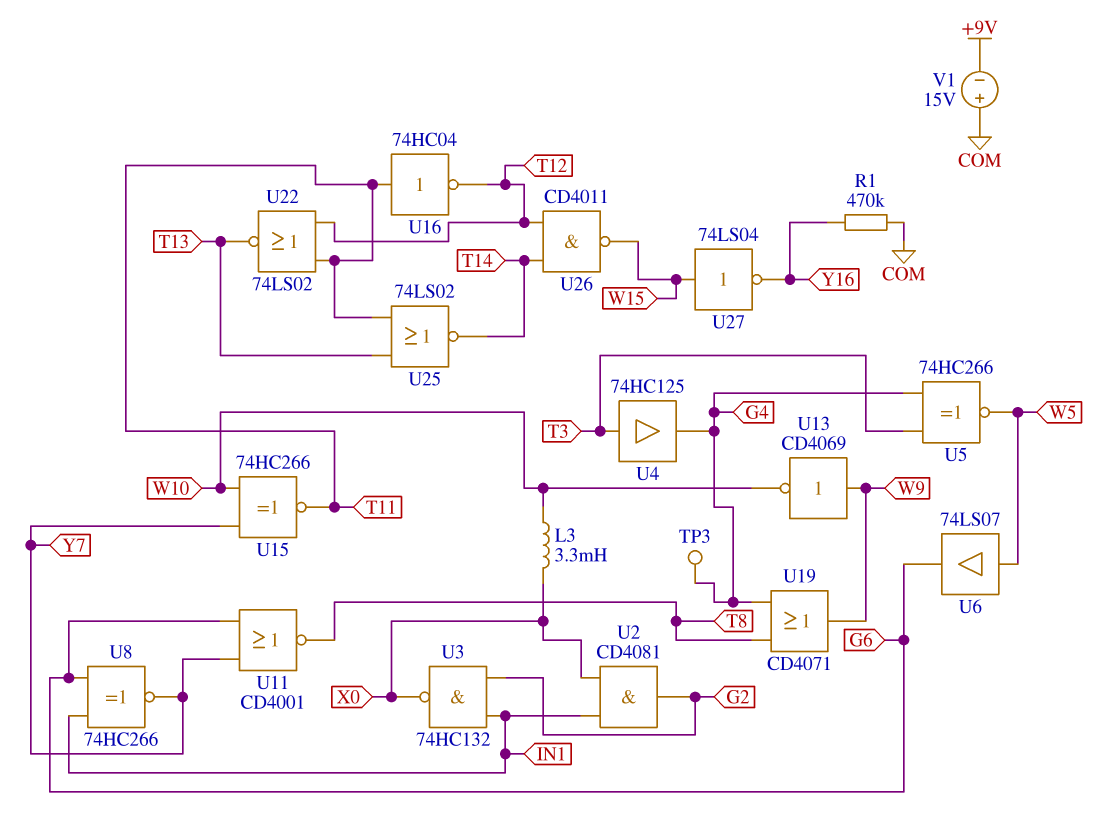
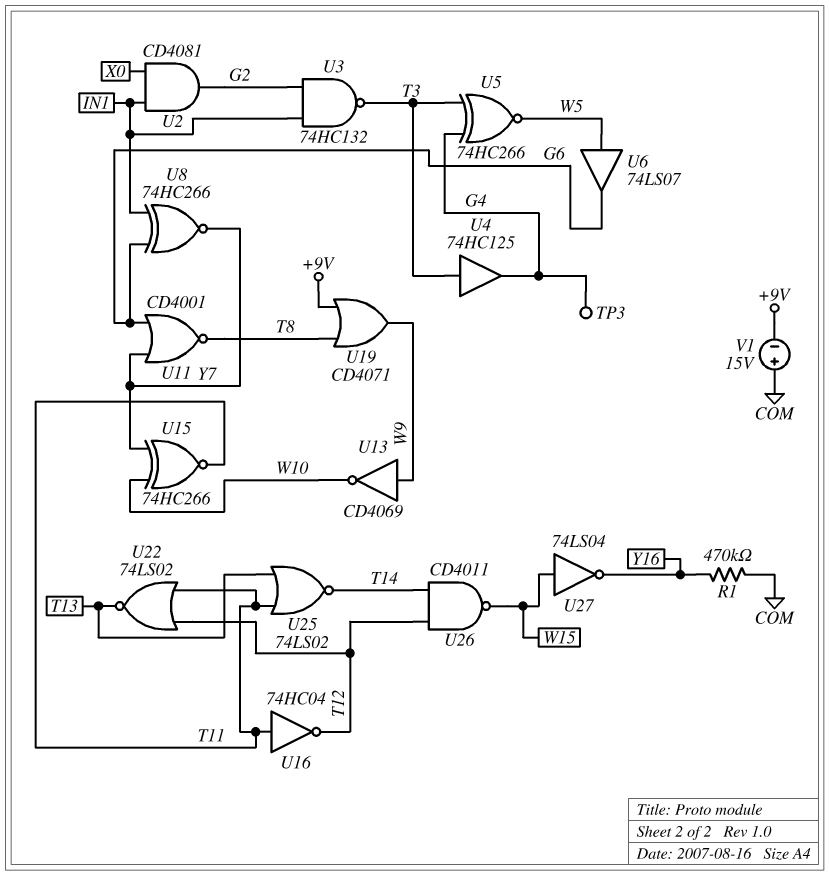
L3: 3.3mH (W10, X0) -> none
U3: NAND 74HC132 (in G2, in IN1, out X0) -> NAND 74HC132 (in G2, in IN1, out T3)
U19: OR CD4071 (in G4, in T8, out W9) -> OR CD4071 (in +9V, in T8, out W9)

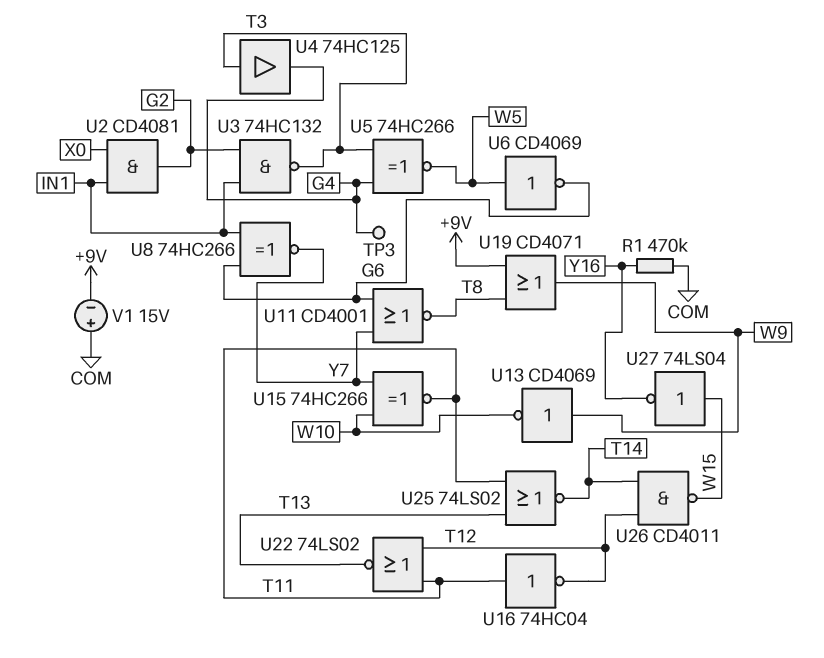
U6: buffer 74LS07 (in W5, out G6) -> NOT CD4069 (in W5, out G6)

